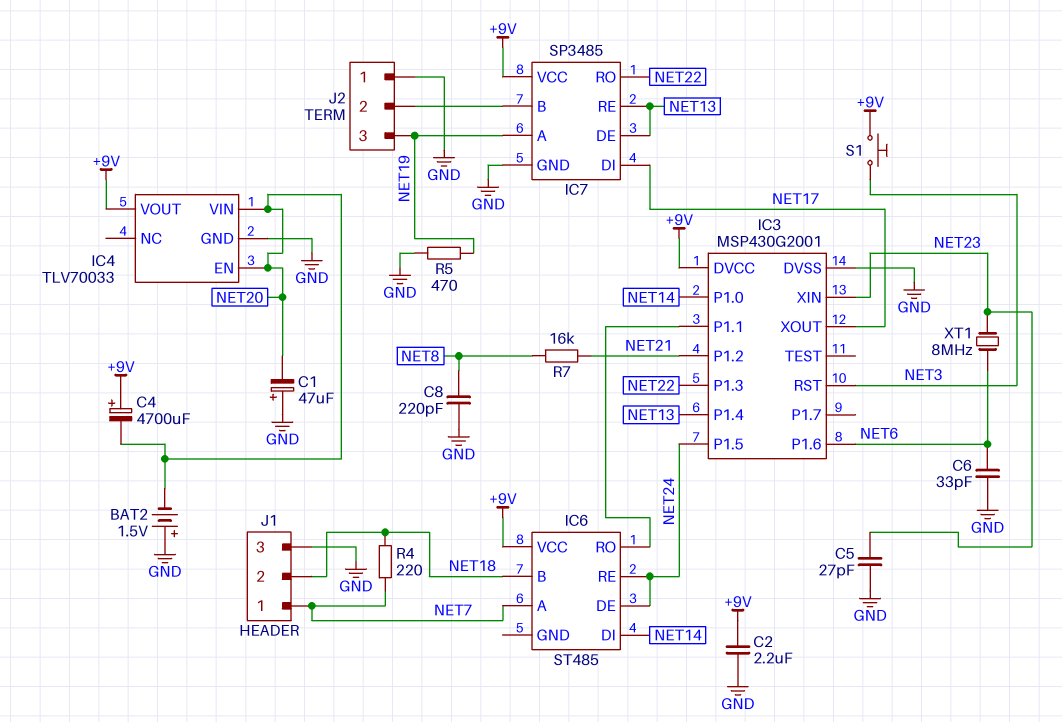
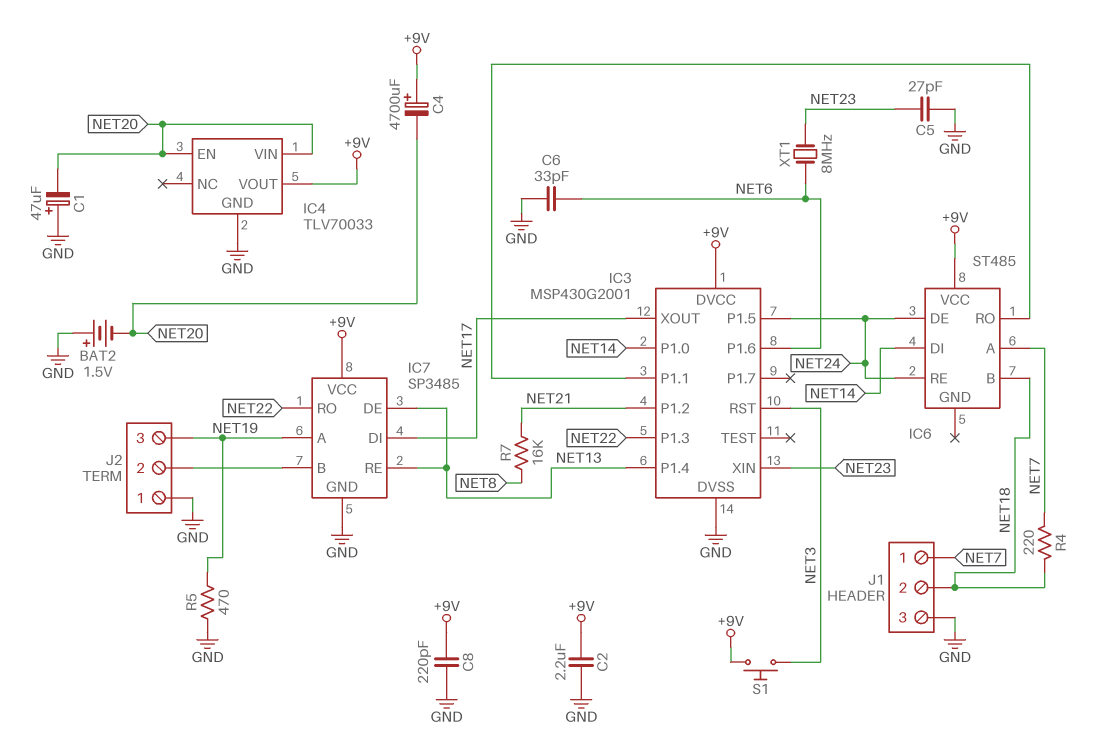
C8: 220pF (GND, NET8) -> 220pF (+9V, GND)

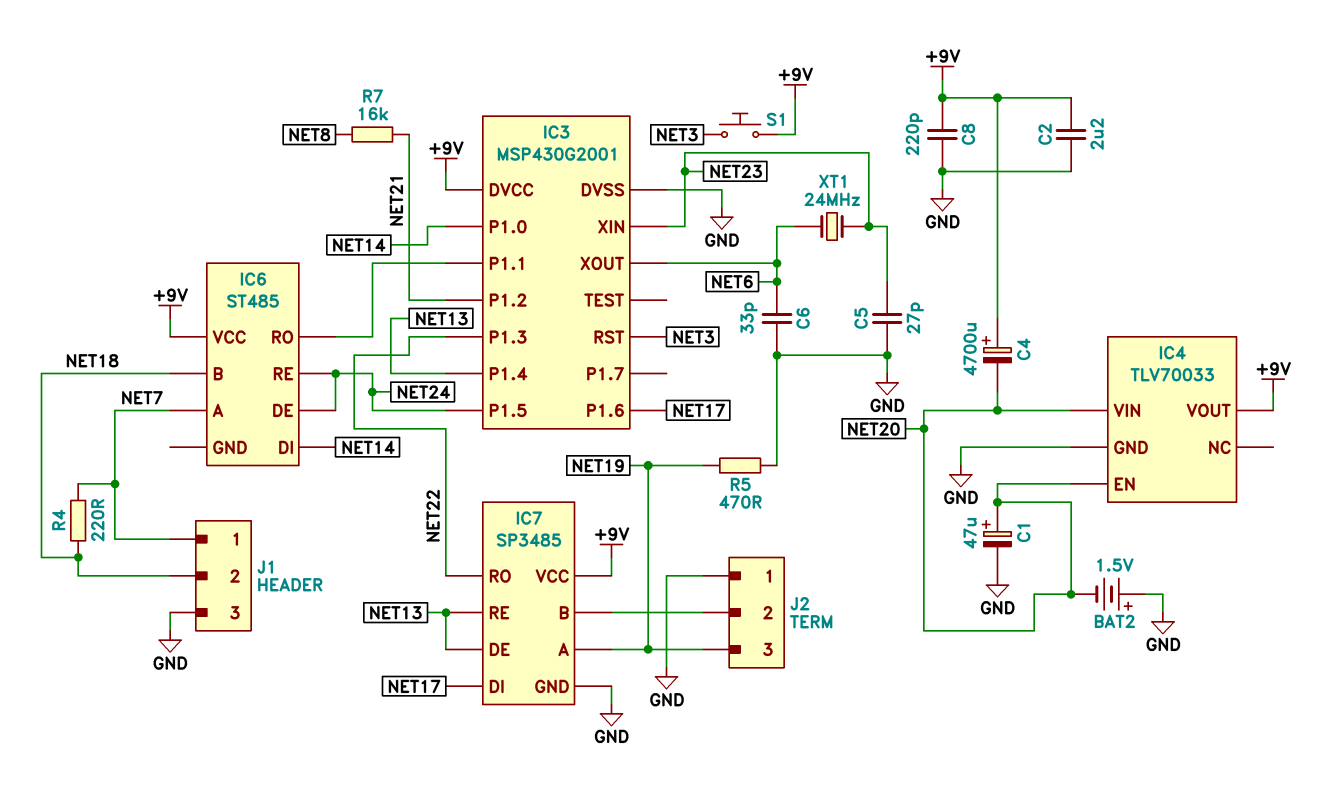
C1: 47uF (plus GND, minus NET20) -> 47uF (plus NET20, minus GND)
IC3 pin P1.6: NET6 -> NET17
IC3 pin XOUT: NET17 -> NET6
XT1: 8MHz (NET6, NET23) -> 24MHz (NET6, NET23)

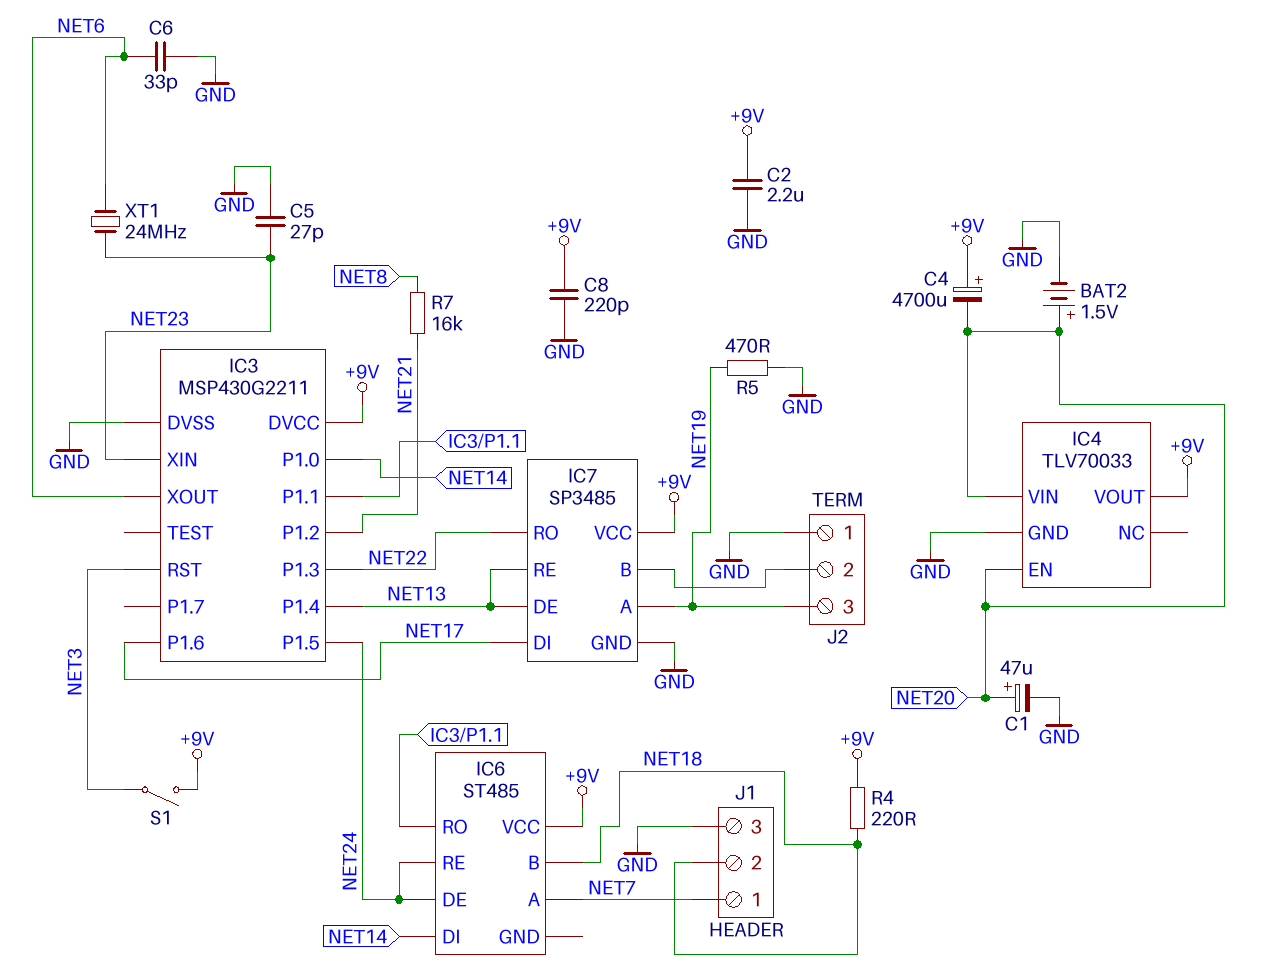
BAT2: 1.5V (plus GND, minus NET20) -> 1.5V (plus NET20, minus GND)
IC3: MSP430G2001 -> MSP430G2211
R4: 220 (NET7, NET18) -> 220 (+9V, NET18)
S1: button (+9V, NET3) -> switch (+9V, NET3)

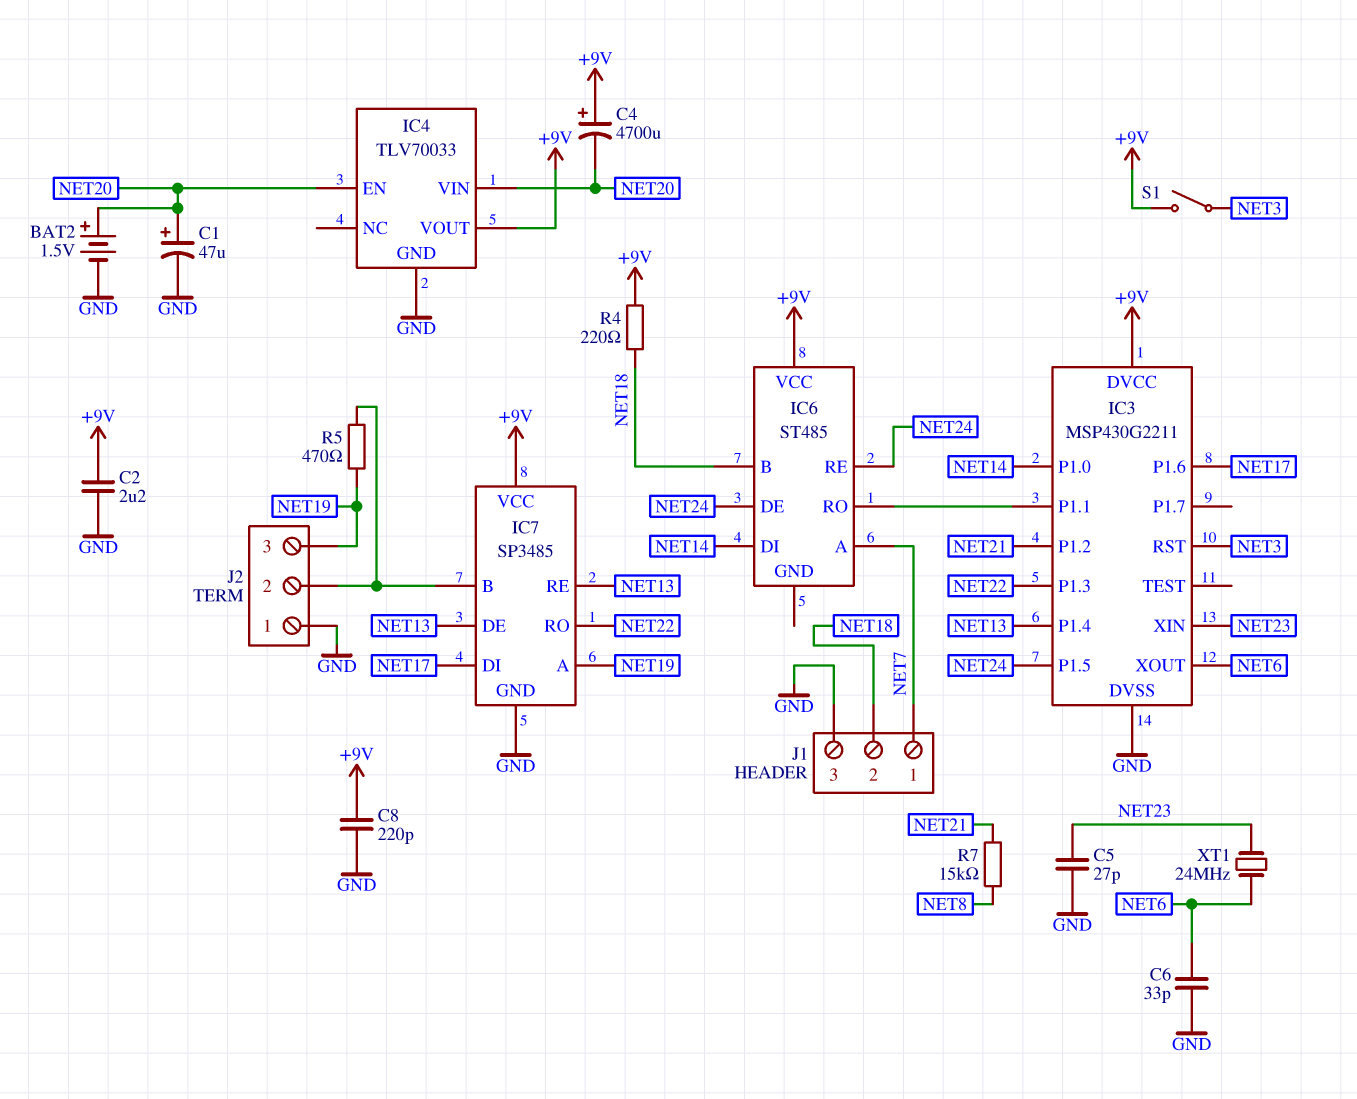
R5: 470 (GND, NET19) -> 470 (IC7/B, NET19)
R7: 16k (NET8, NET21) -> 15k (NET8, NET21)

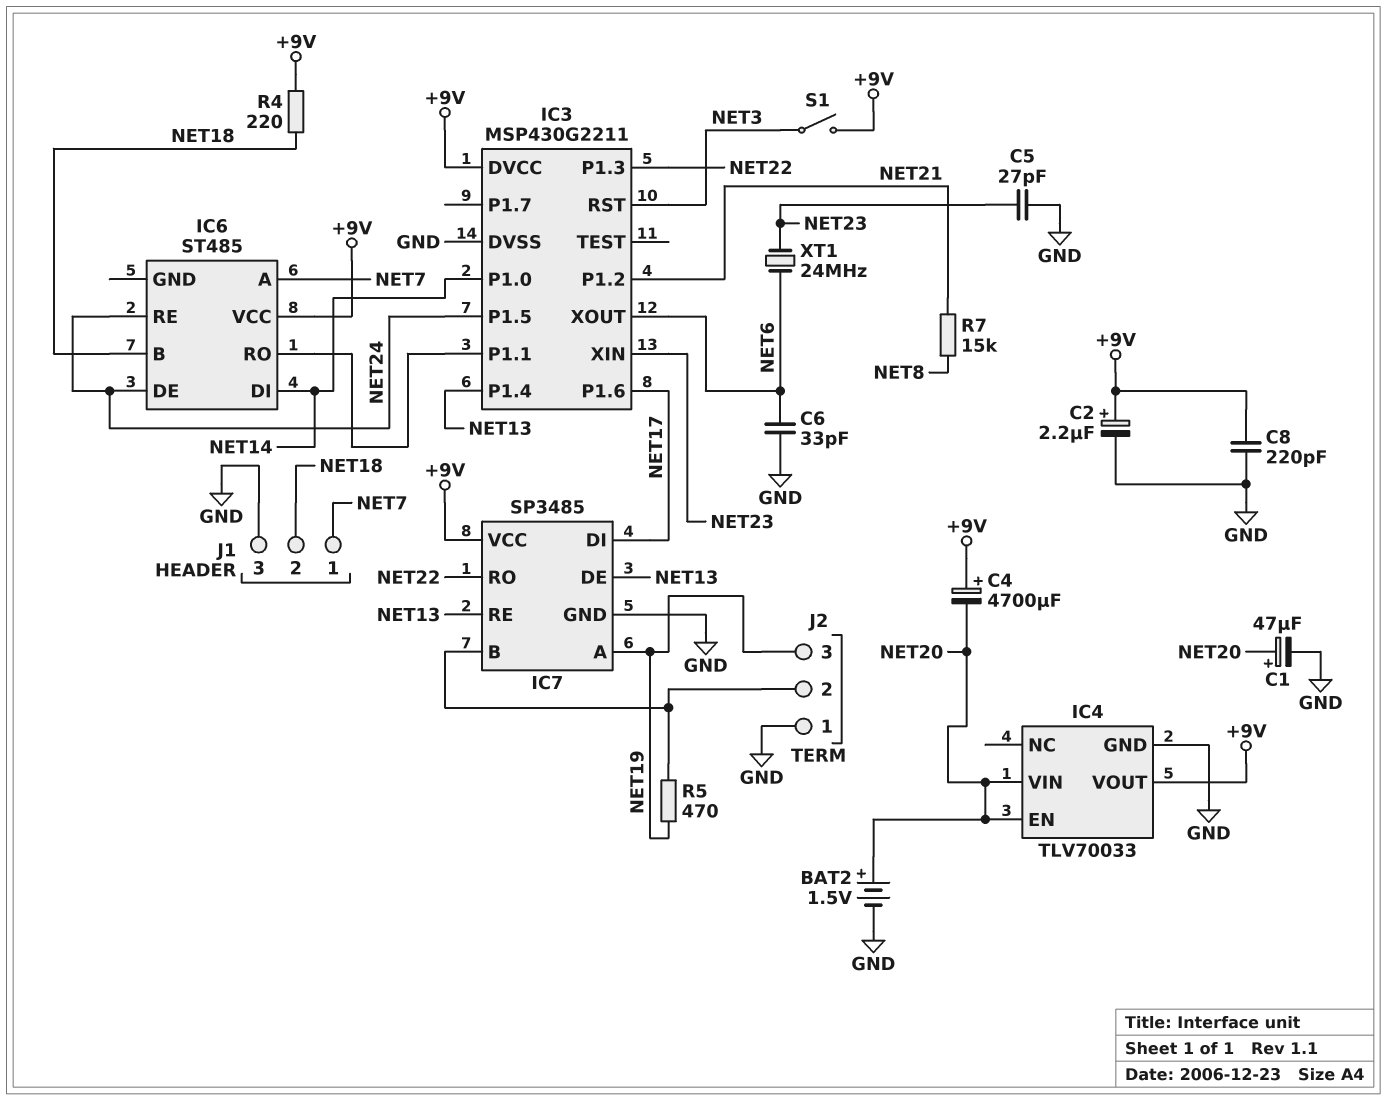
C2: 2.2uF (+9V, GND) -> 2.2uF (plus +9V, minus GND)

